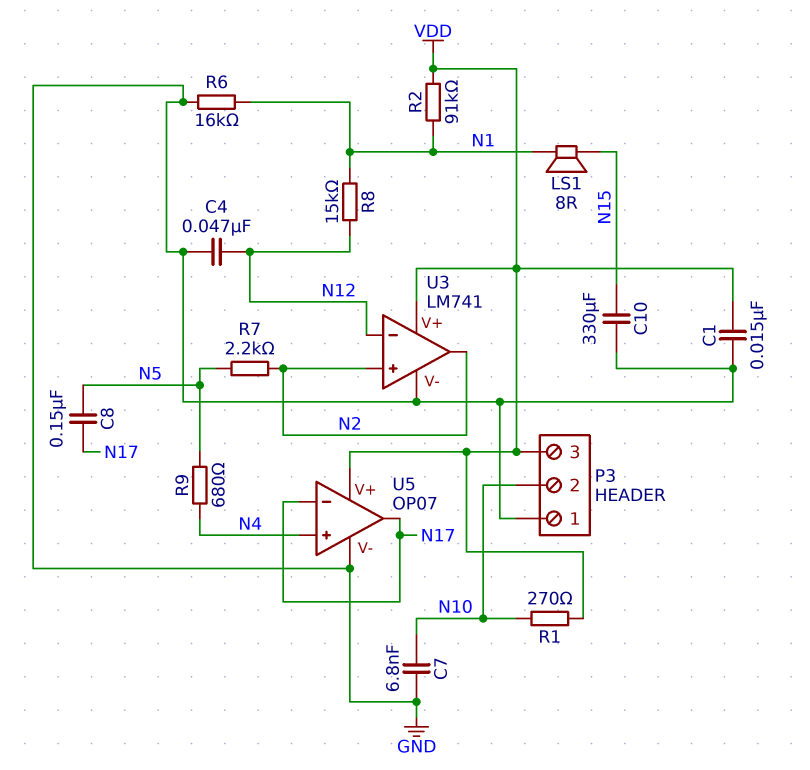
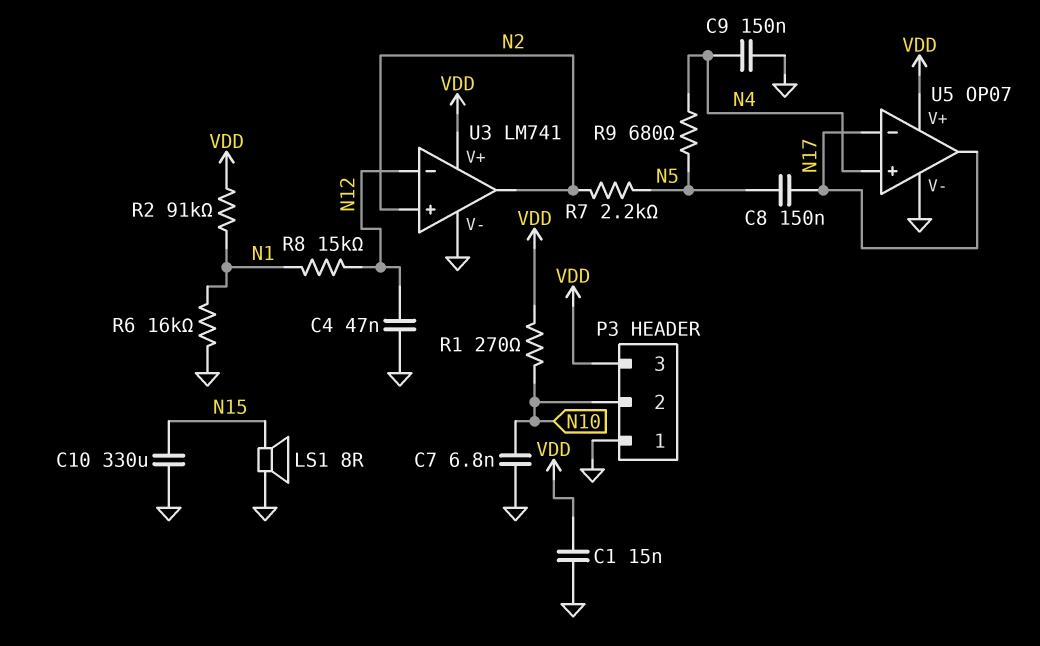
C9: none -> 150nF (GND, N4)
LS1: speaker 8R (N1, N15) -> speaker 8R (GND, N15)

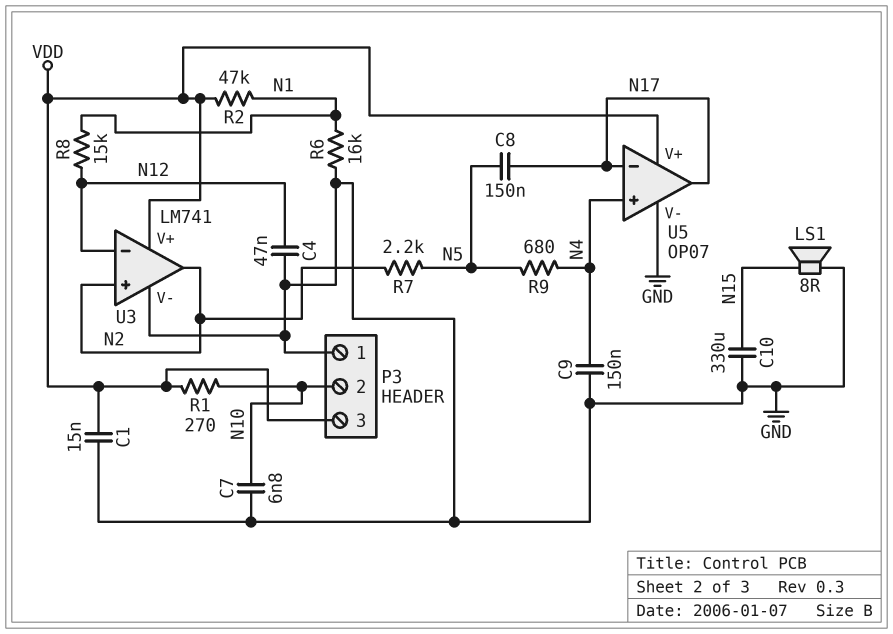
R2: 91k (N1, VDD) -> 47k (N1, VDD)

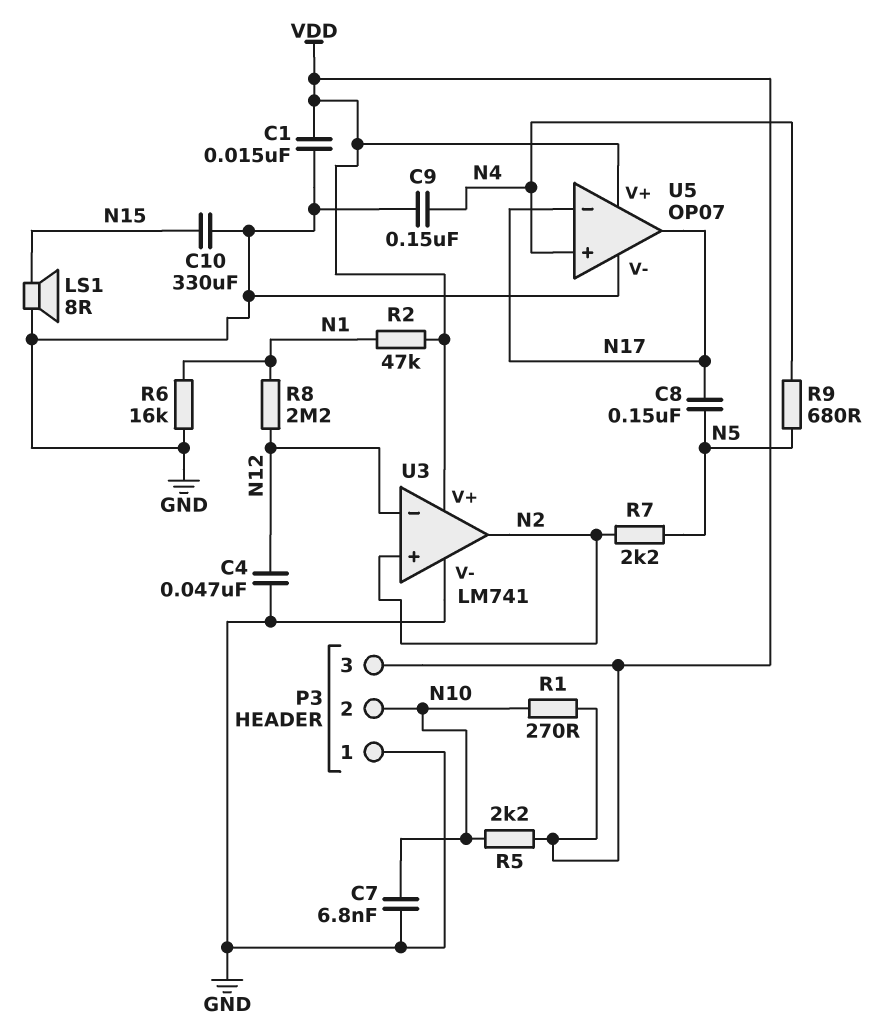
R5: none -> 2.2k (N10, VDD)
R8: 15k (N1, N12) -> 2.2M (N1, N12)

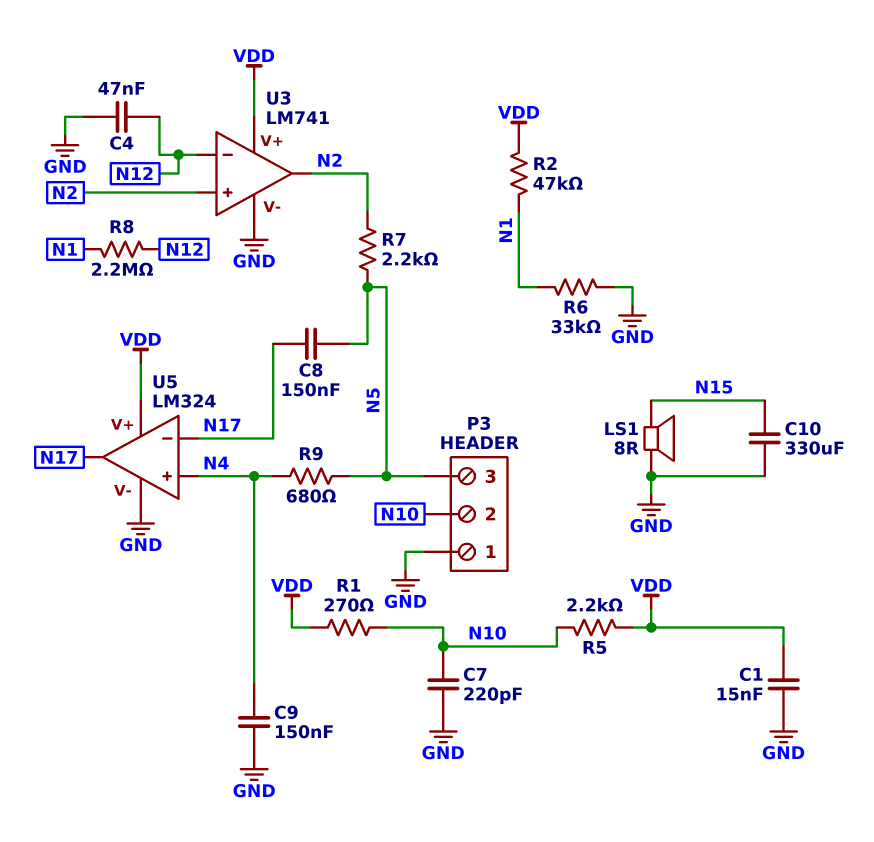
C7: 6.8nF (GND, N10) -> 220pF (GND, N10)
P3 pin 3: VDD -> N5
R6: 16k (GND, N1) -> 33k (GND, N1)
U5: OP07 -> LM324

